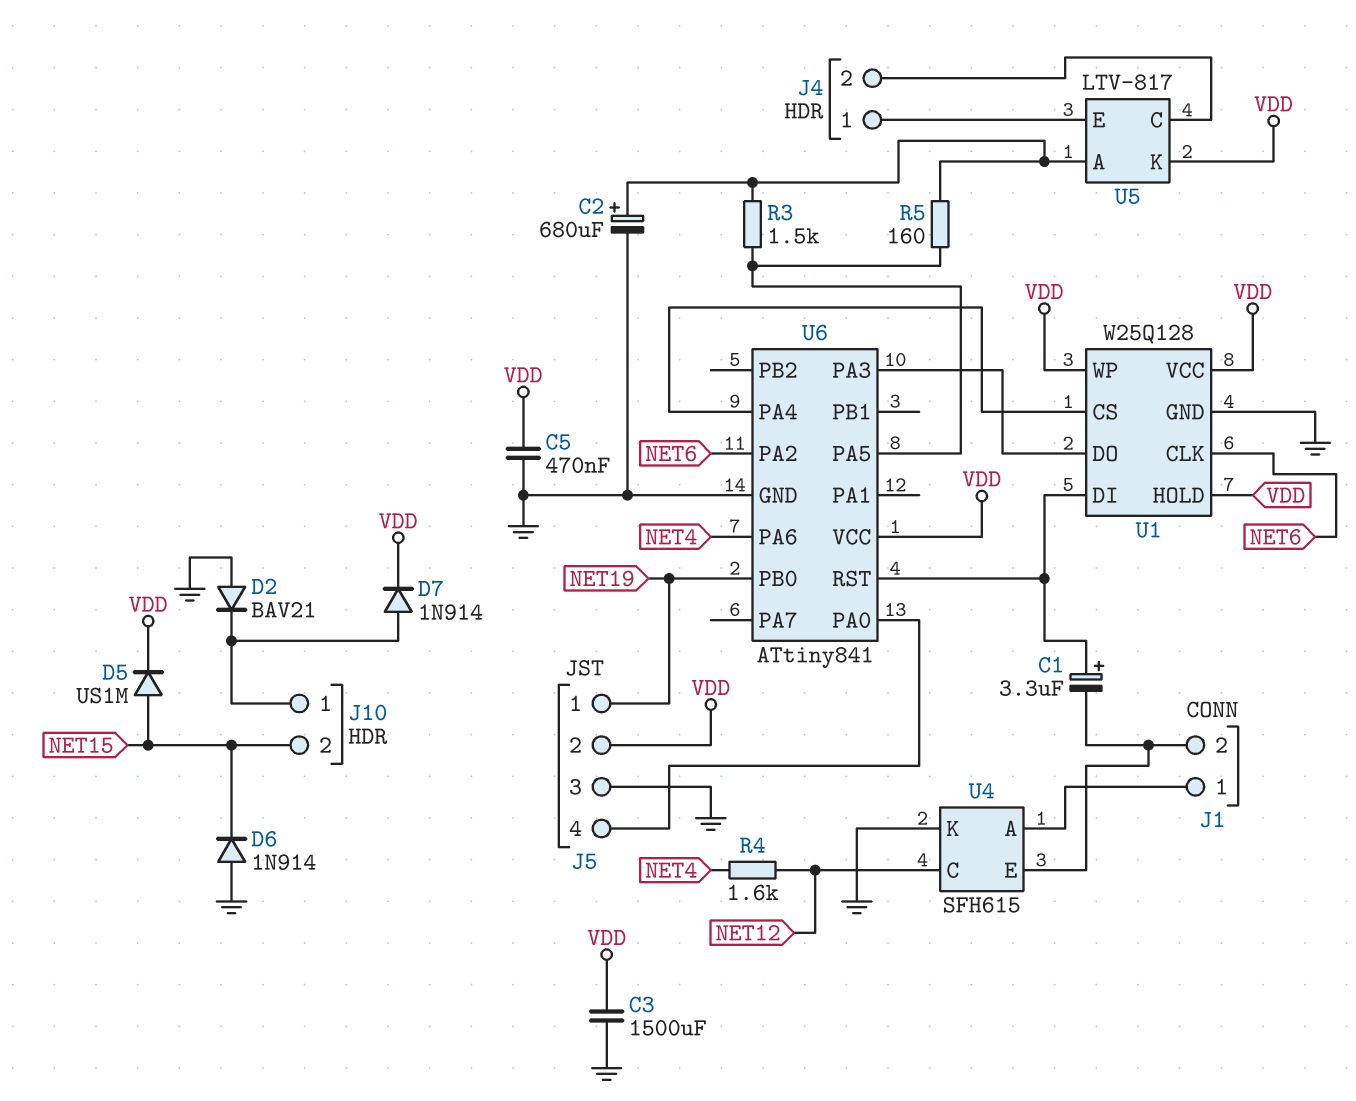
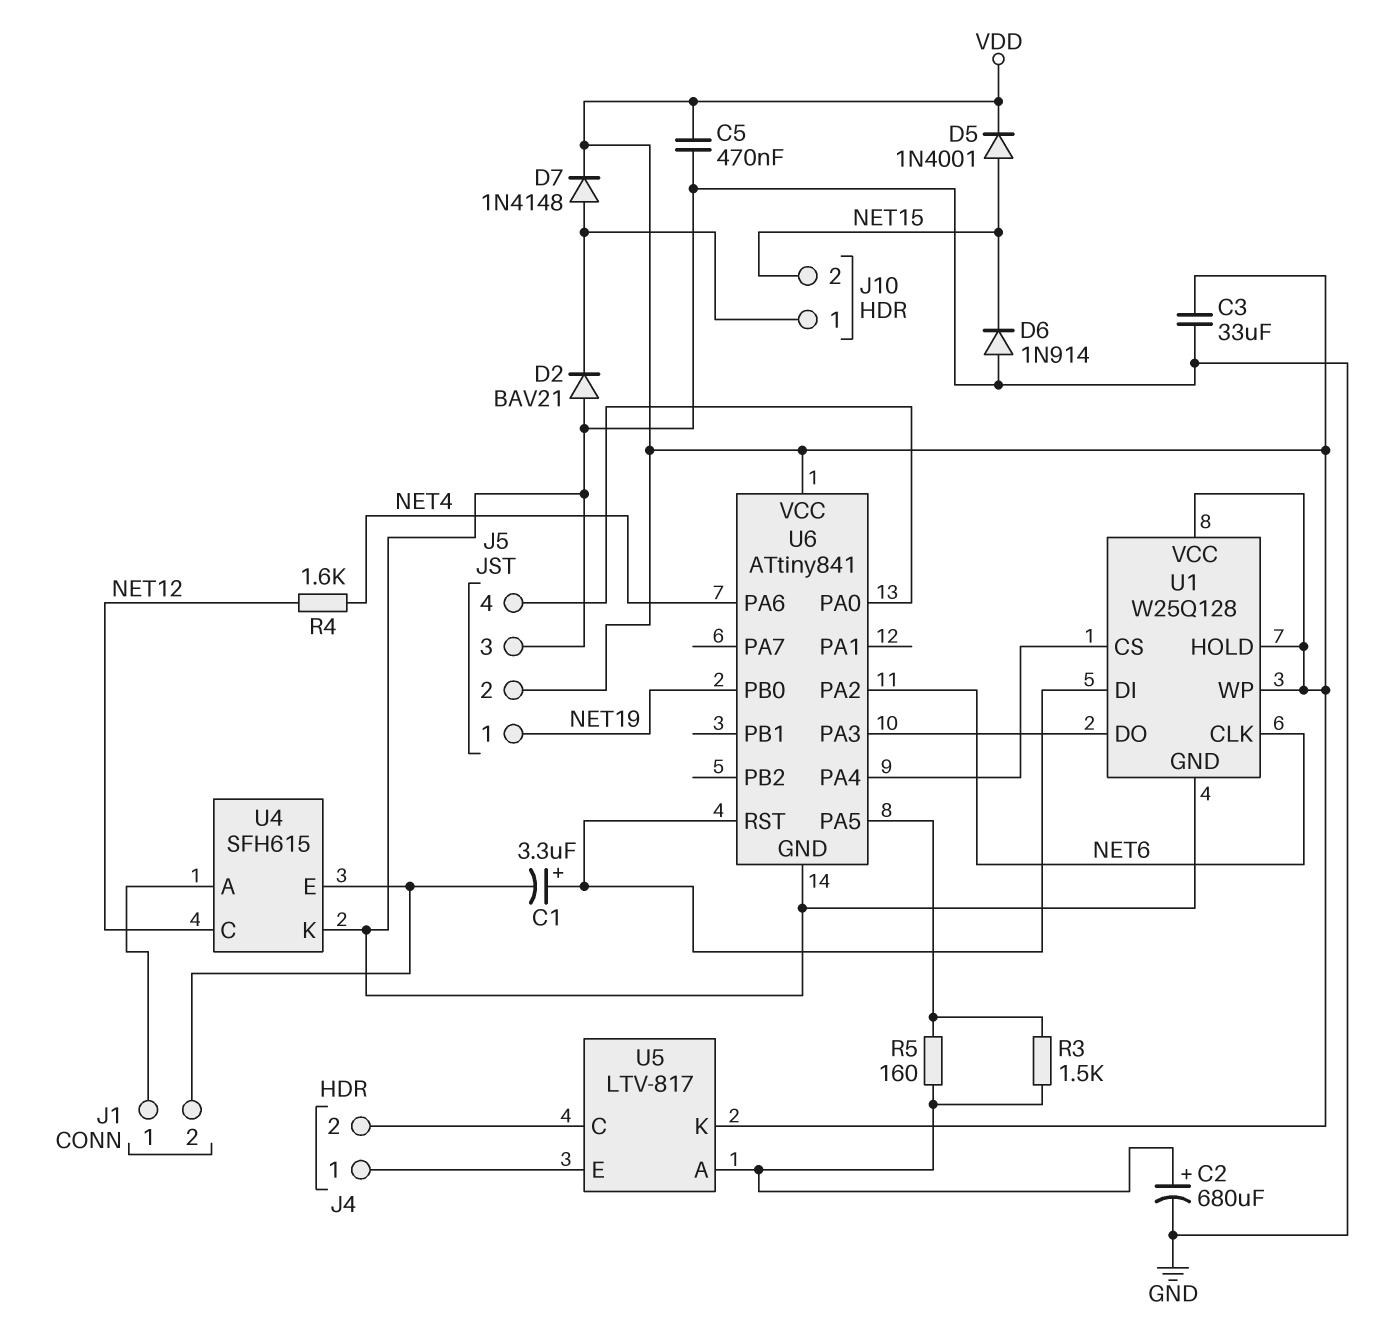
C3: 1500uF (GND, VDD) -> 33uF (GND, VDD)
D5: diode US1M (A NET15, K VDD) -> diode 1N4001 (A NET15, K VDD)
D7: diode 1N914 (A J10/1, K VDD) -> diode 1N4148 (A J10/1, K VDD)

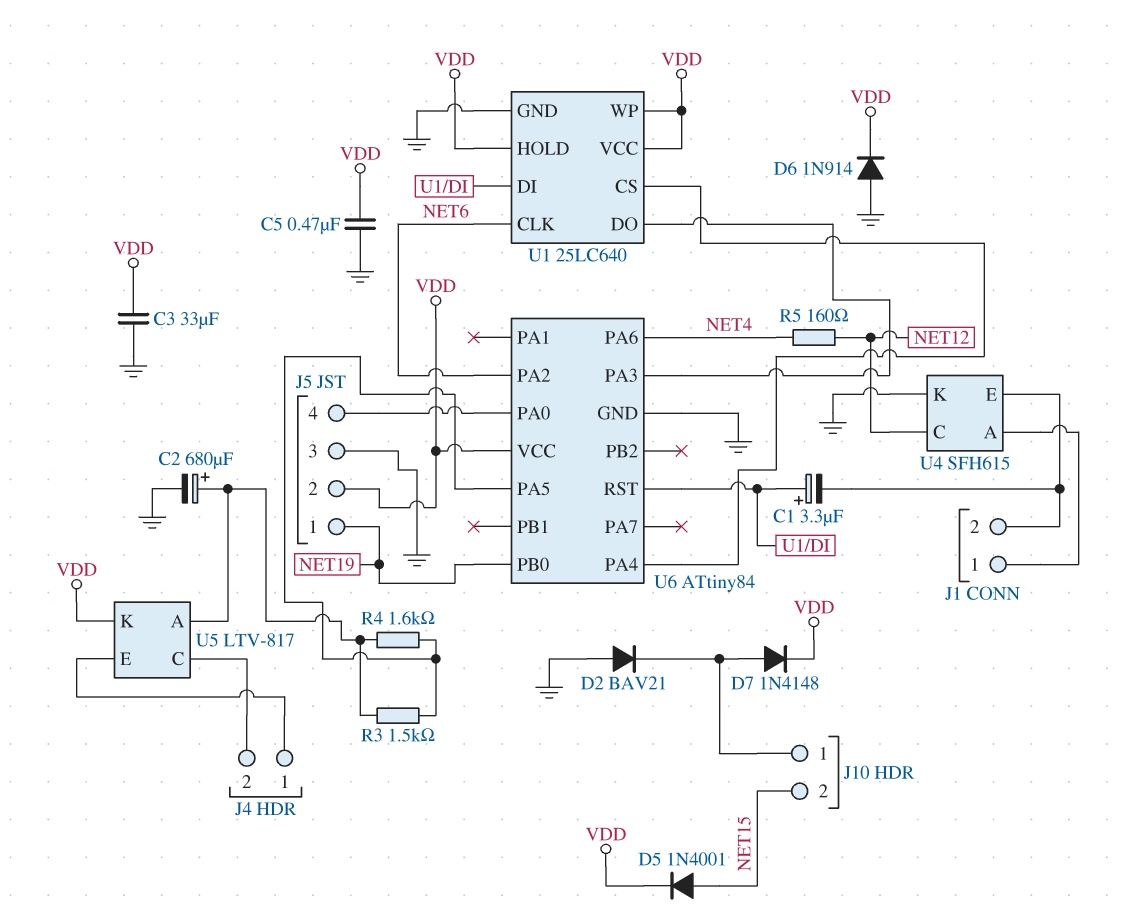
D6: diode 1N914 (A GND, K NET15) -> diode 1N914 (A GND, K VDD)
R4: 1.6k (NET4, NET12) -> 1.6k (U5/A, U6/PA5)
R5: 160 (U5/A, U6/PA5) -> 160 (NET4, NET12)
U1: W25Q128 -> 25LC640
U6: ATtiny841 -> ATtiny84

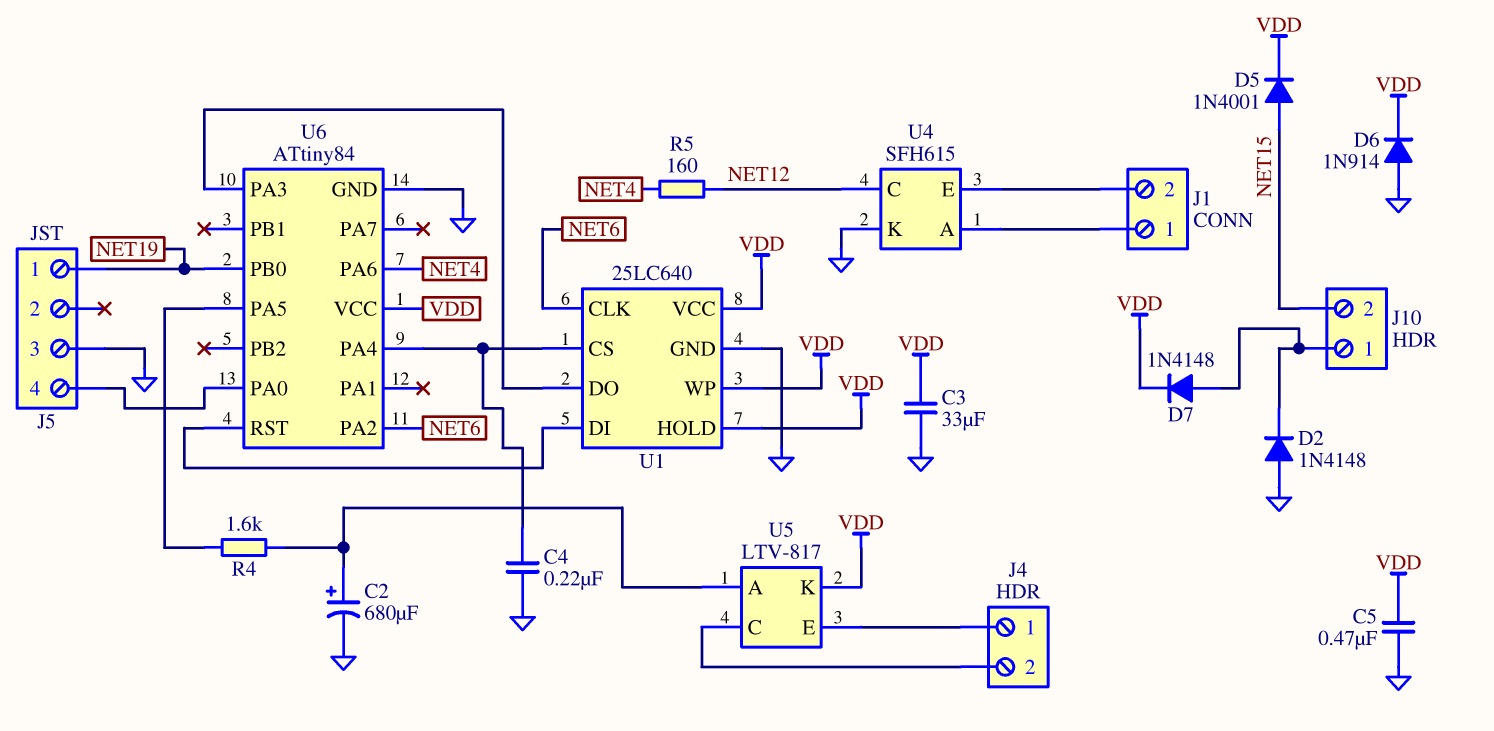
C1: 3.3uF (plus U1/DI, minus J1/2) -> none
C4: none -> 220nF (GND, U1/CS)
D2: diode BAV21 (A GND, K J10/1) -> diode 1N4148 (A GND, K J10/1)
J5 pin 2: VDD -> none
R3: 1.5k (U5/A, U6/PA5) -> none

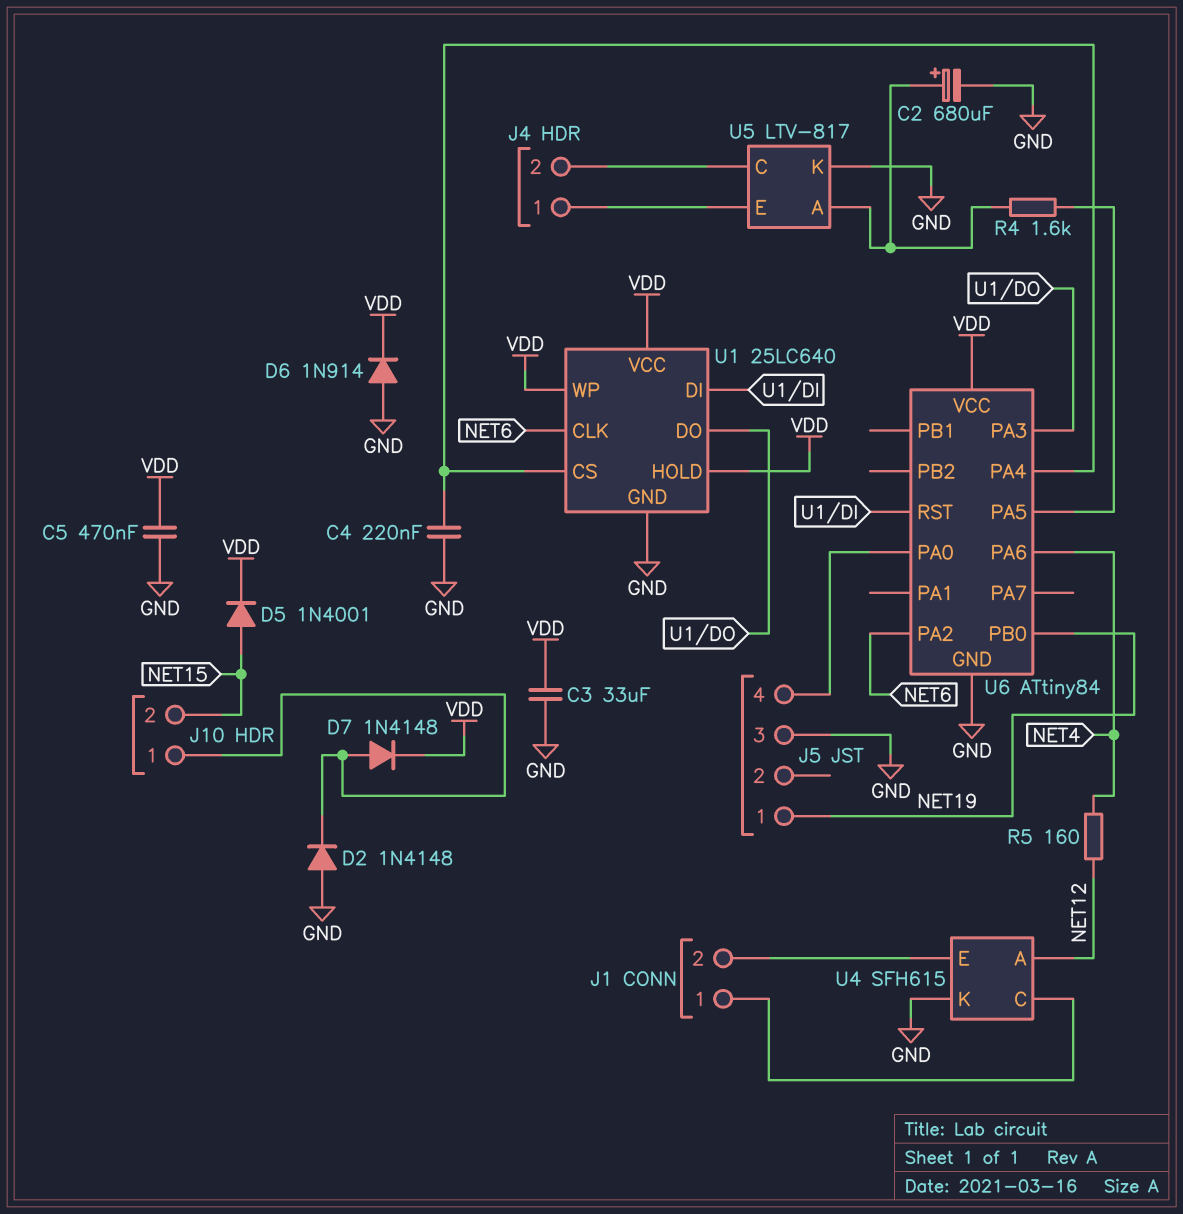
U4 pin A: J1/1 -> NET12
U4 pin C: NET12 -> J1/1
U5 pin K: VDD -> GND

